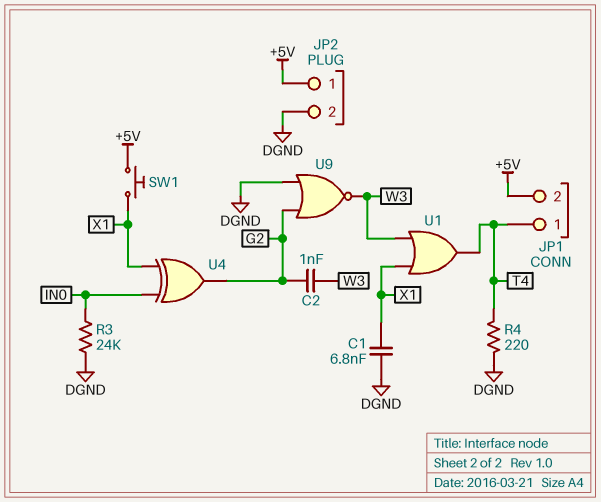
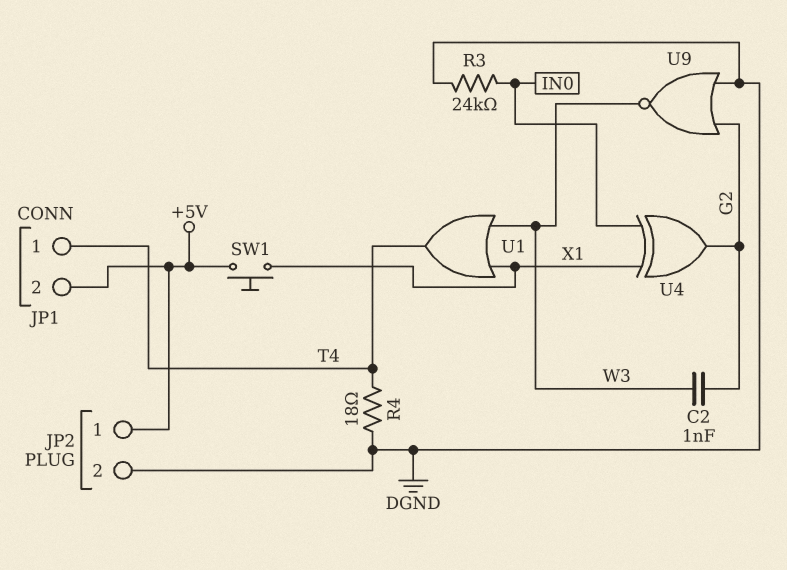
C1: 6.8nF (DGND, X1) -> none
R4: 220 (DGND, T4) -> 18 (DGND, T4)

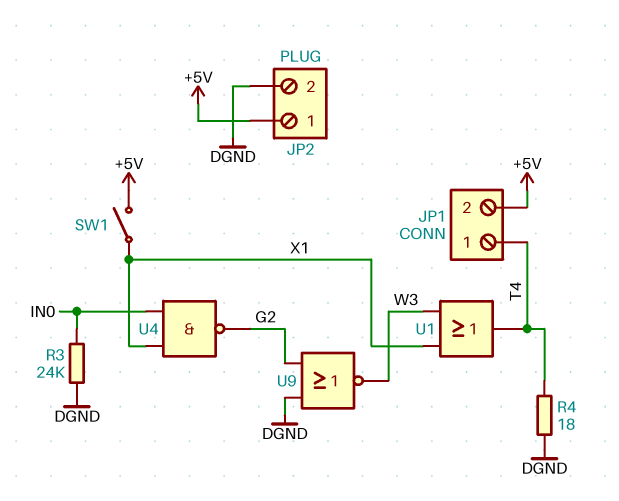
C2: 1nF (G2, W3) -> none
SW1: button (+5V, X1) -> switch (+5V, X1)
U4: XOR (in IN0, in X1, out G2) -> NAND (in IN0, in X1, out G2)

